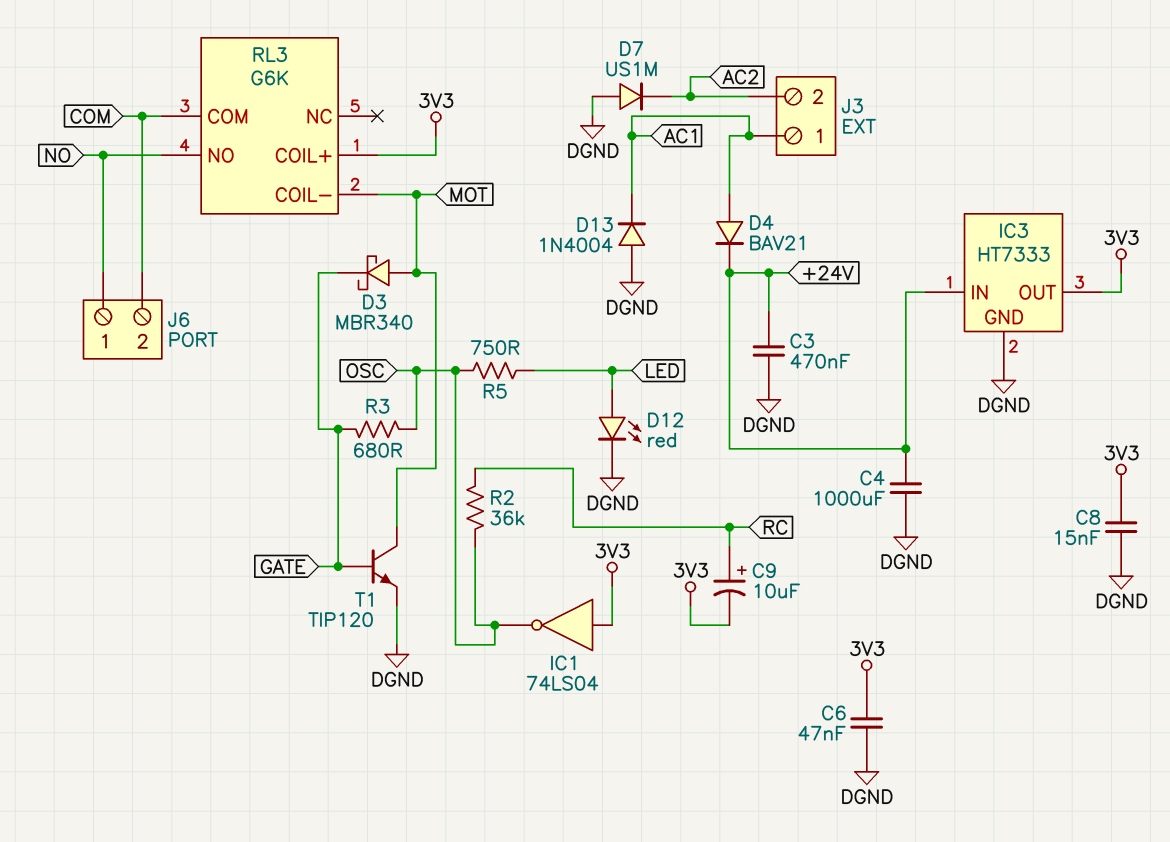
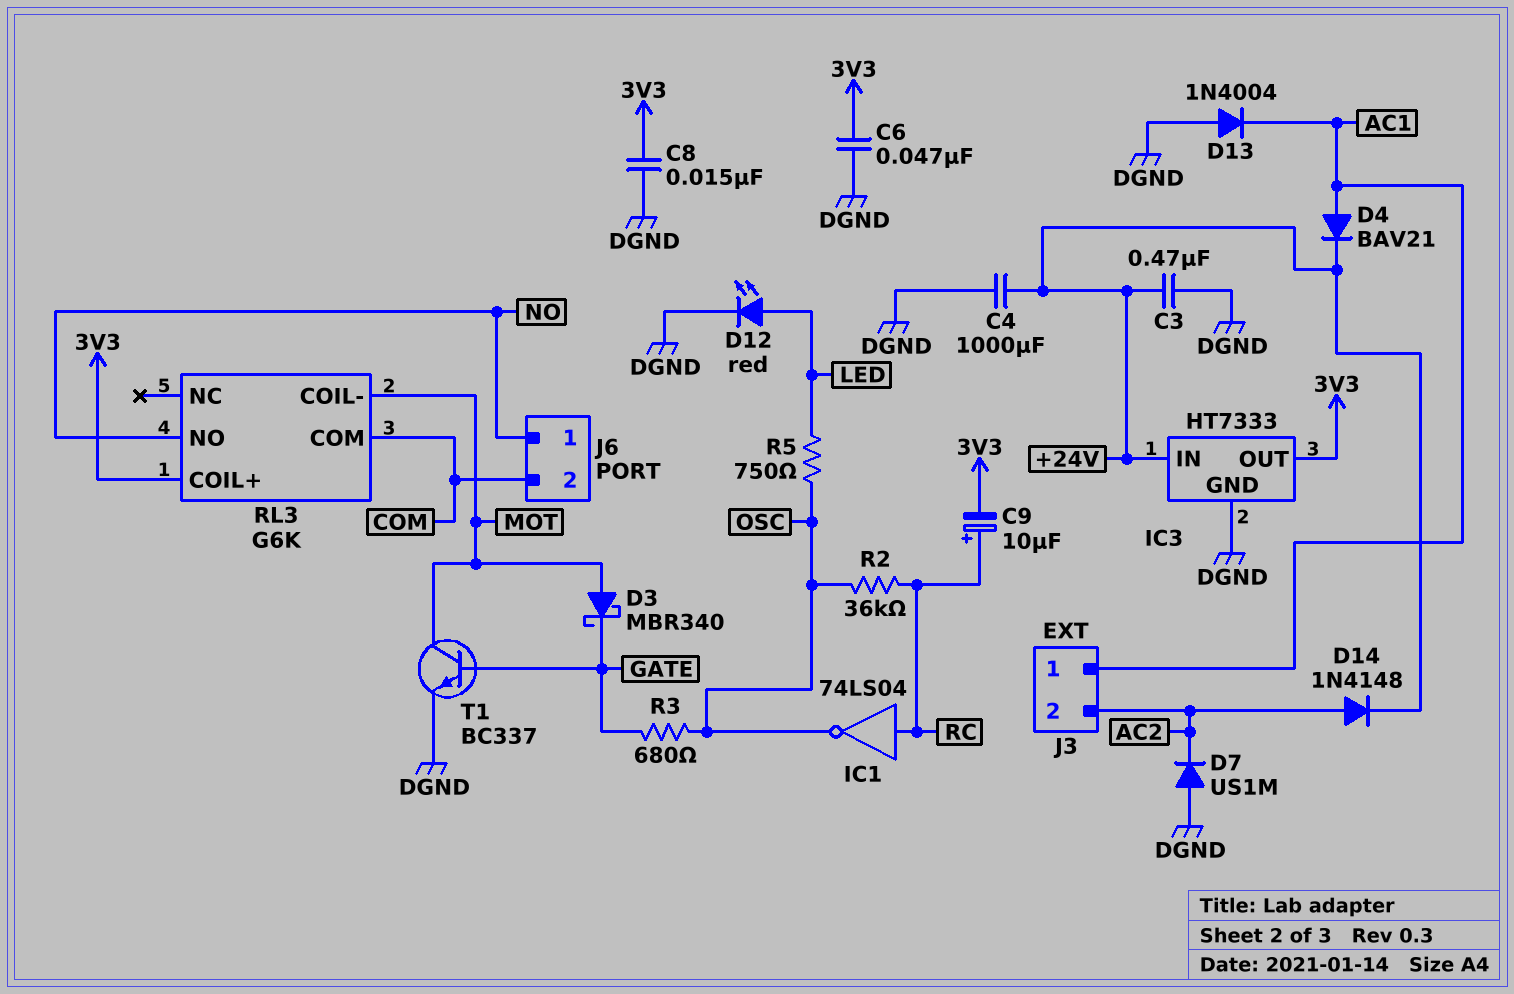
D14: none -> diode 1N4148 (A AC2, K +24V)
IC1: NOT 74LS04 (in 3V3, out OSC) -> NOT 74LS04 (in RC, out OSC)
T1: NPN TIP120 (B GATE, C MOT, E DGND) -> NPN BC337 (B GATE, C MOT, E DGND)

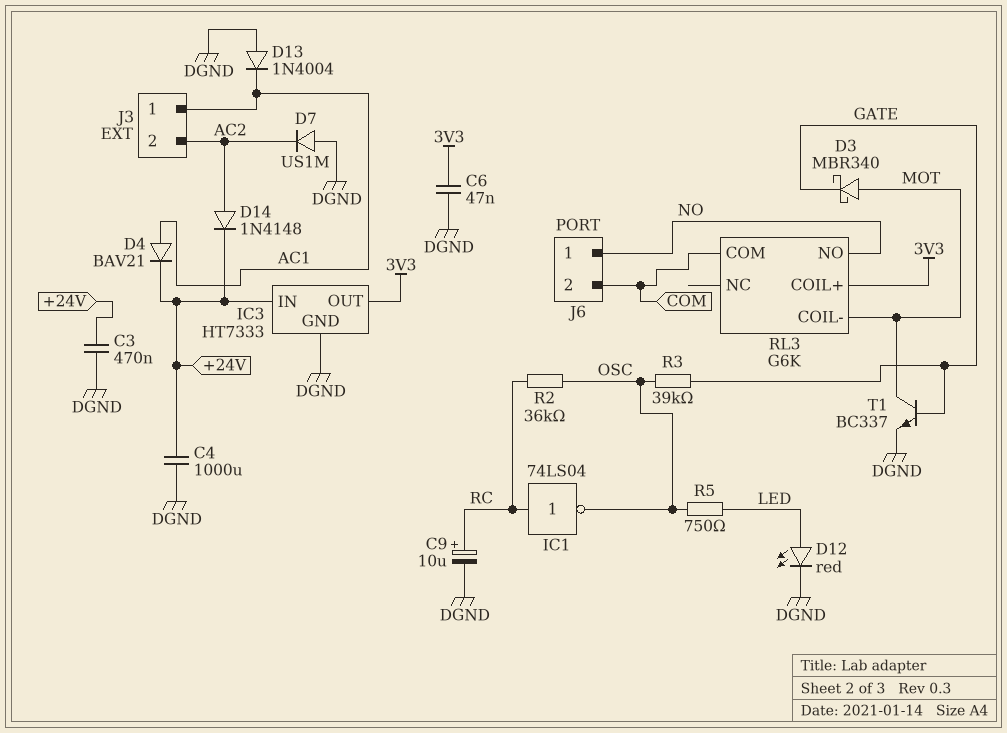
C8: 15nF (3V3, DGND) -> none
C9: 10uF (plus RC, minus 3V3) -> 10uF (plus RC, minus DGND)
R3: 680 (GATE, OSC) -> 39k (GATE, OSC)

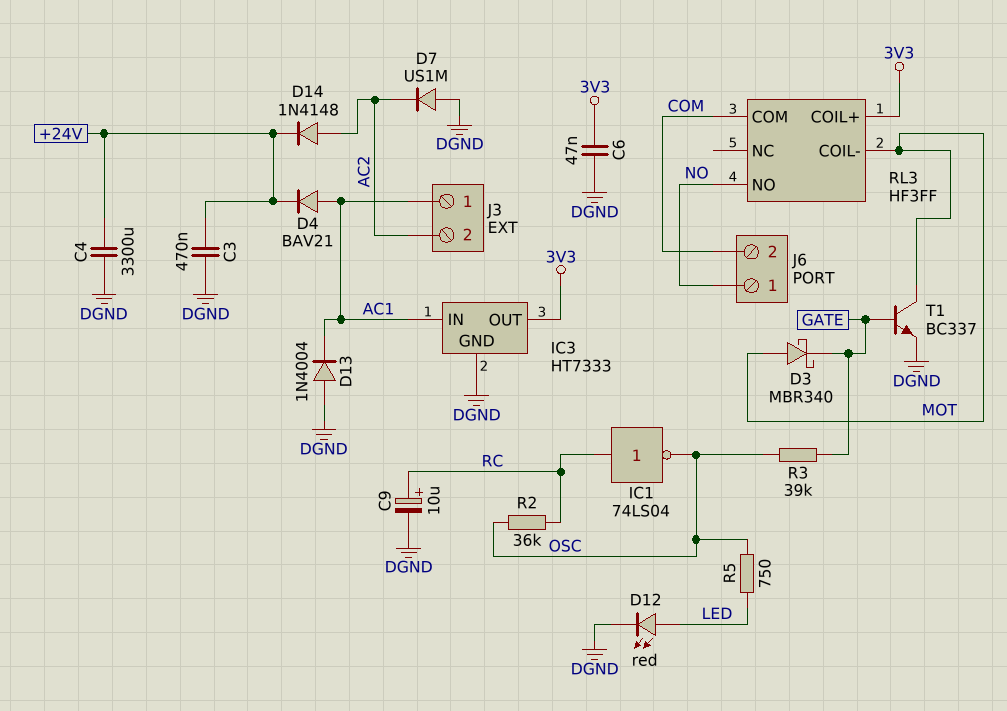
C4: 1000uF (+24V, DGND) -> 3300uF (+24V, DGND)
IC3 pin IN: +24V -> AC1
RL3: G6K -> HF3FF

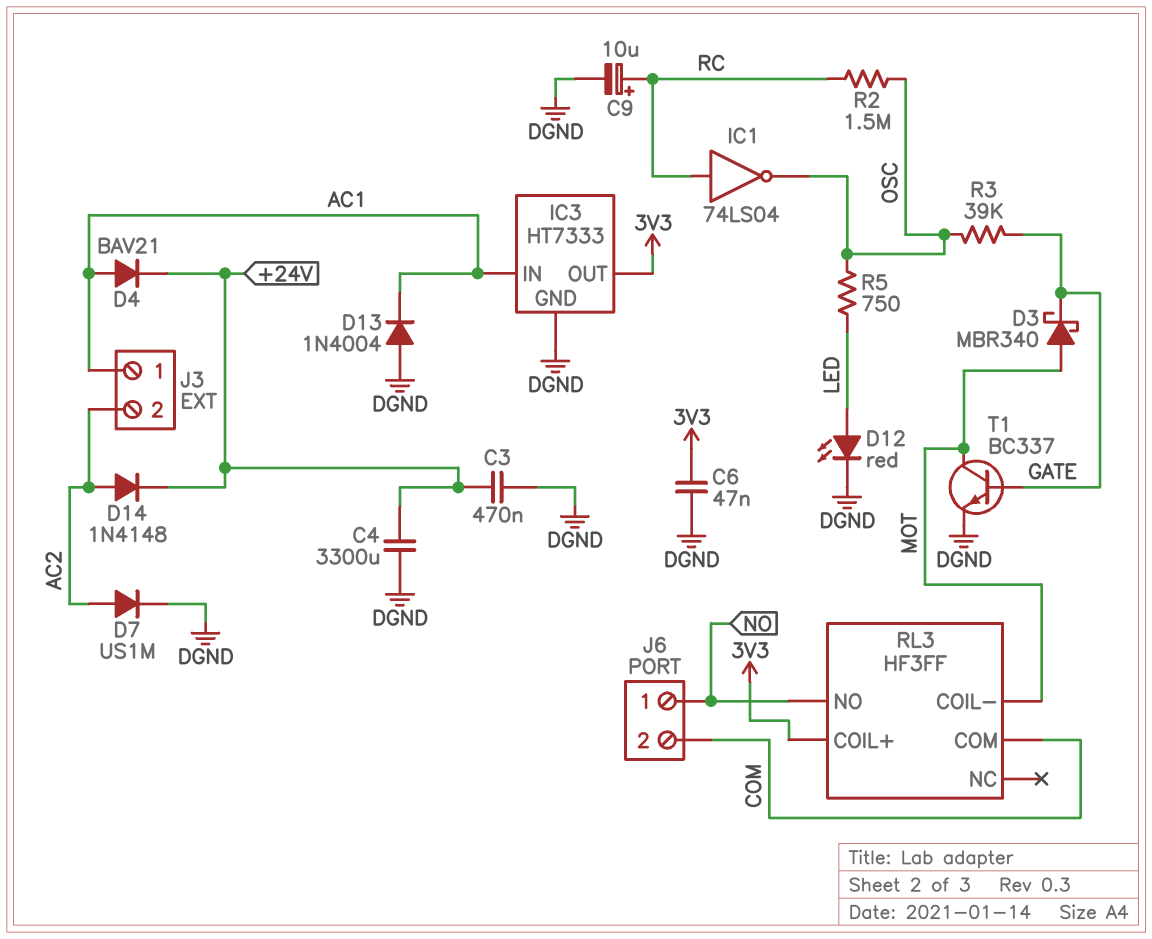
D7: diode US1M (A DGND, K AC2) -> diode US1M (A AC2, K DGND)
R2: 36k (OSC, RC) -> 1.5M (OSC, RC)

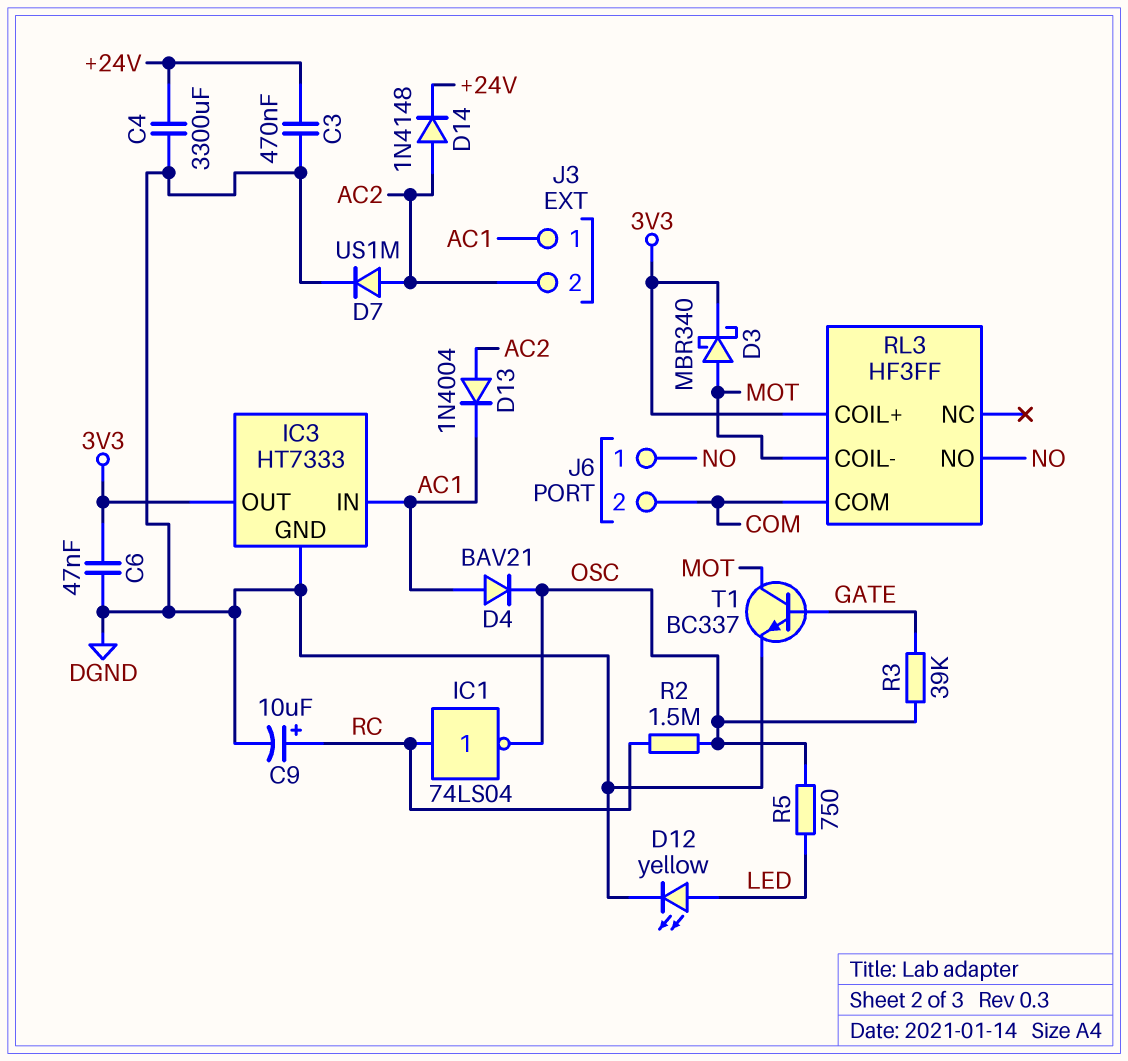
D3: schottky MBR340 (A MOT, K GATE) -> schottky MBR340 (A MOT, K 3V3)
D4: diode BAV21 (A AC1, K +24V) -> diode BAV21 (A AC1, K OSC)
D12: LED red (A LED, K DGND) -> LED yellow (A LED, K DGND)
D13: diode 1N4004 (A DGND, K AC1) -> diode 1N4004 (A AC2, K AC1)

